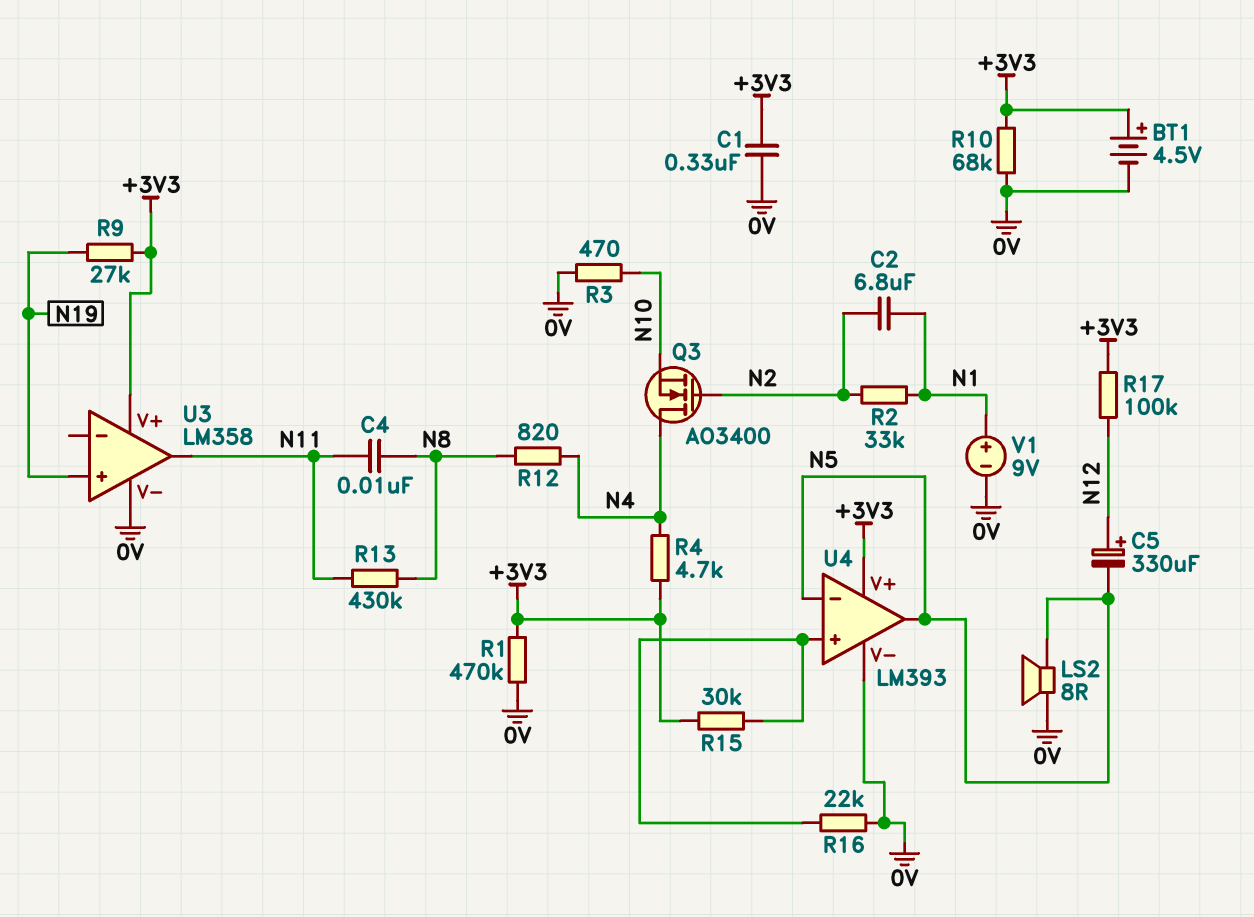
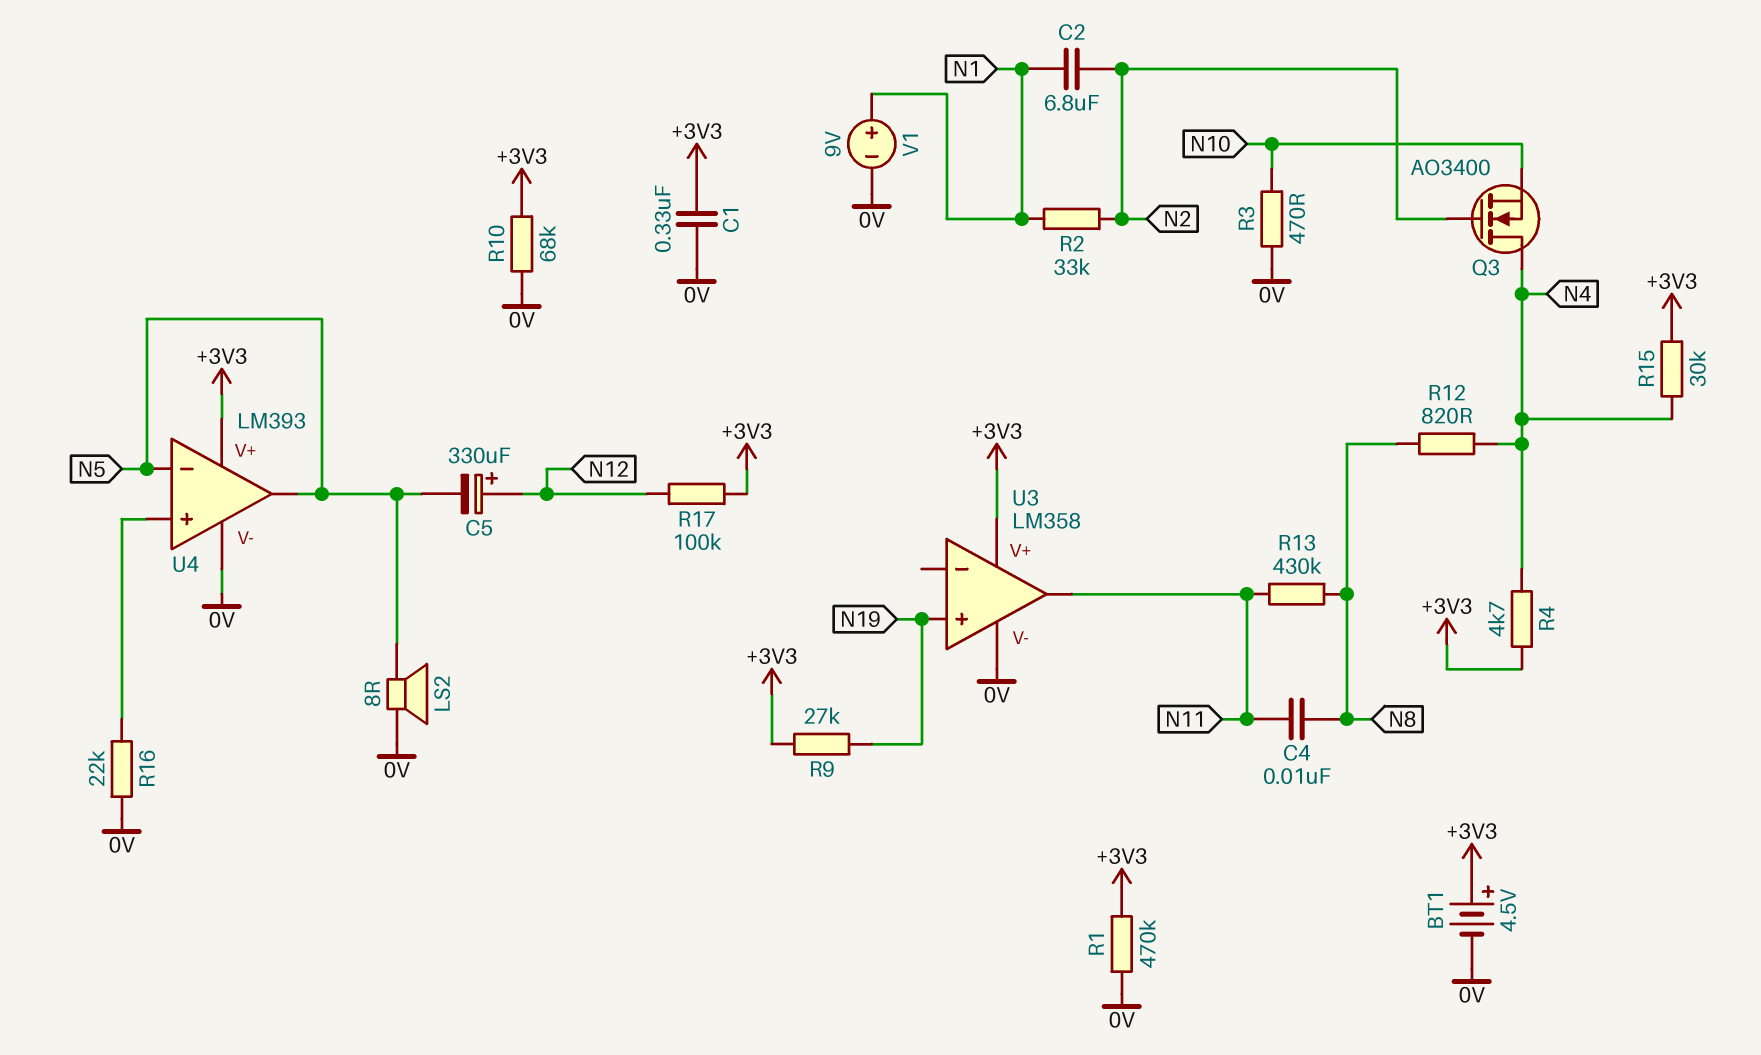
R15: 30k (+3V3, U4/in+) -> 30k (+3V3, N4)

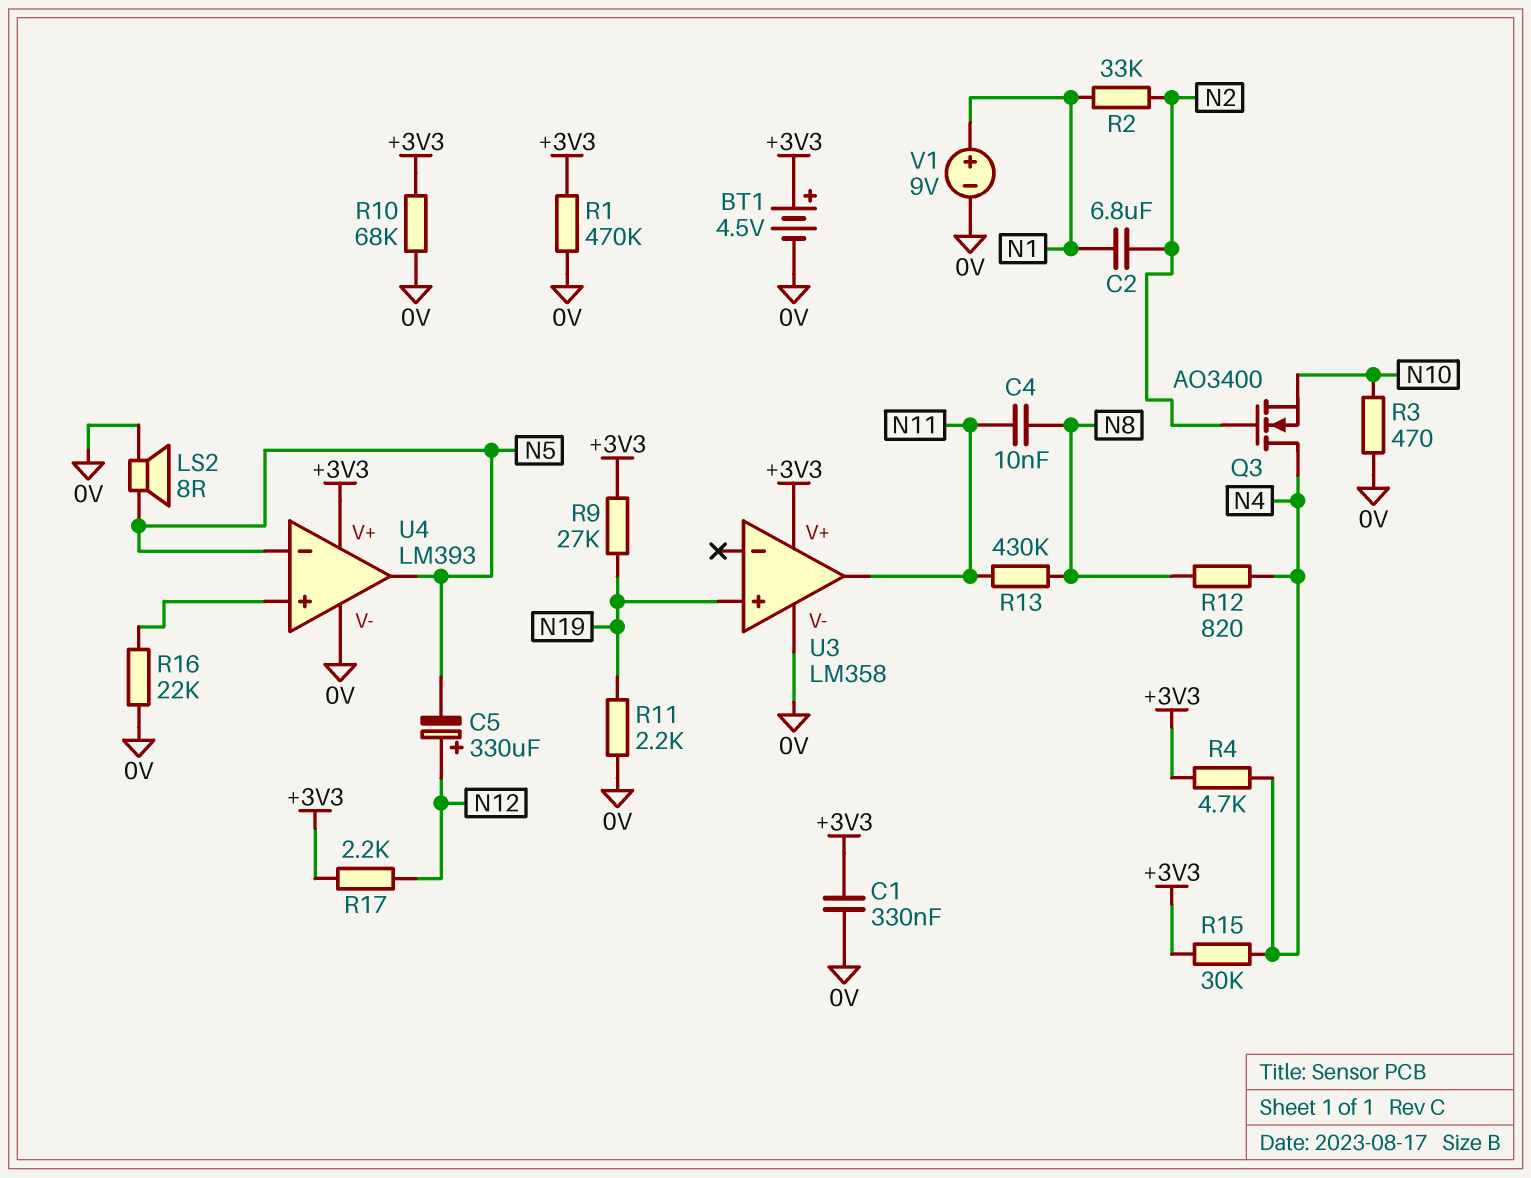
R11: none -> 2.2k (0V, N19)
R17: 100k (+3V3, N12) -> 2.2k (+3V3, N12)

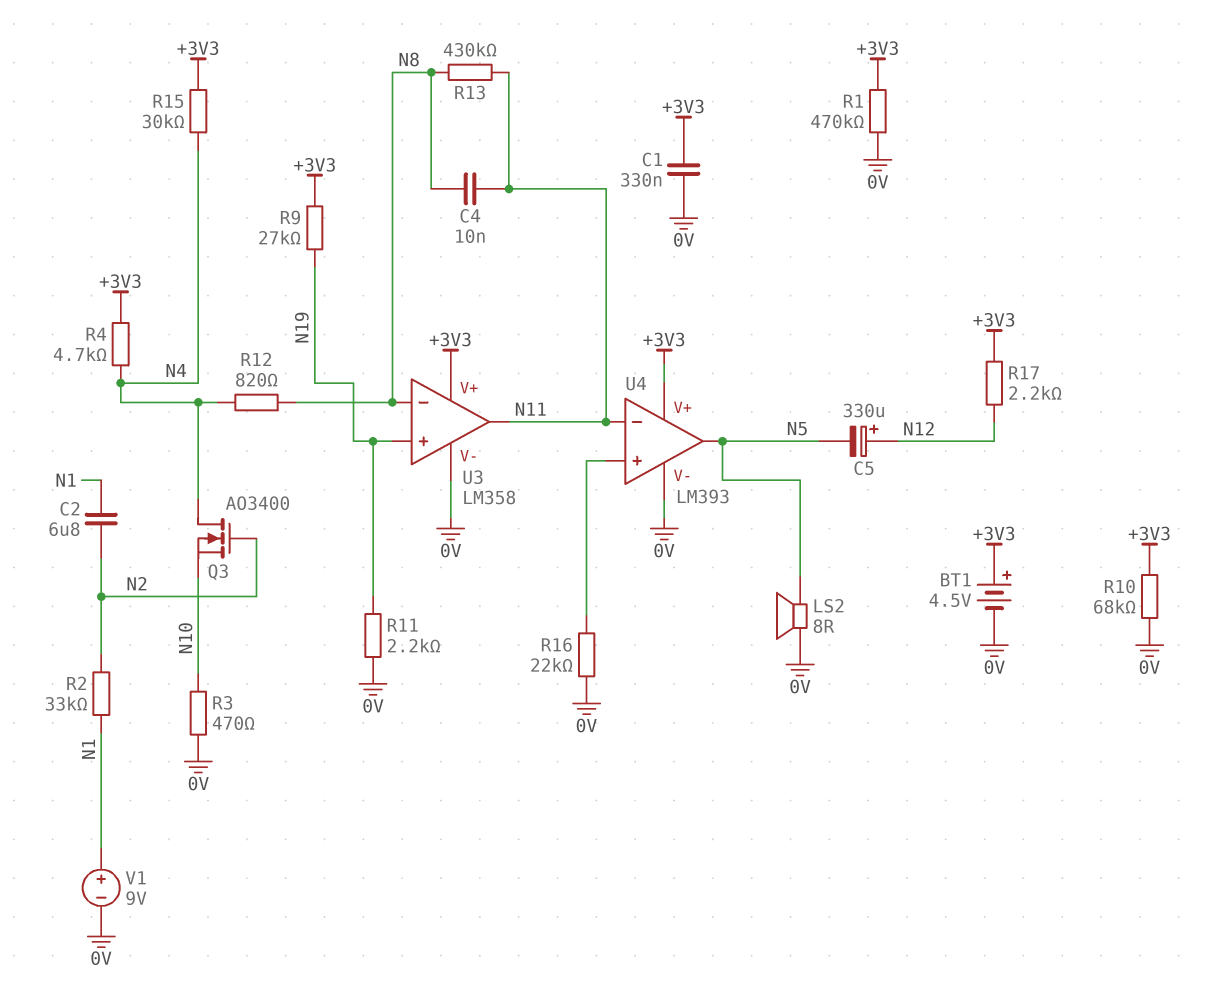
U3 pin in-: none -> N8
U4 pin in-: N5 -> N11

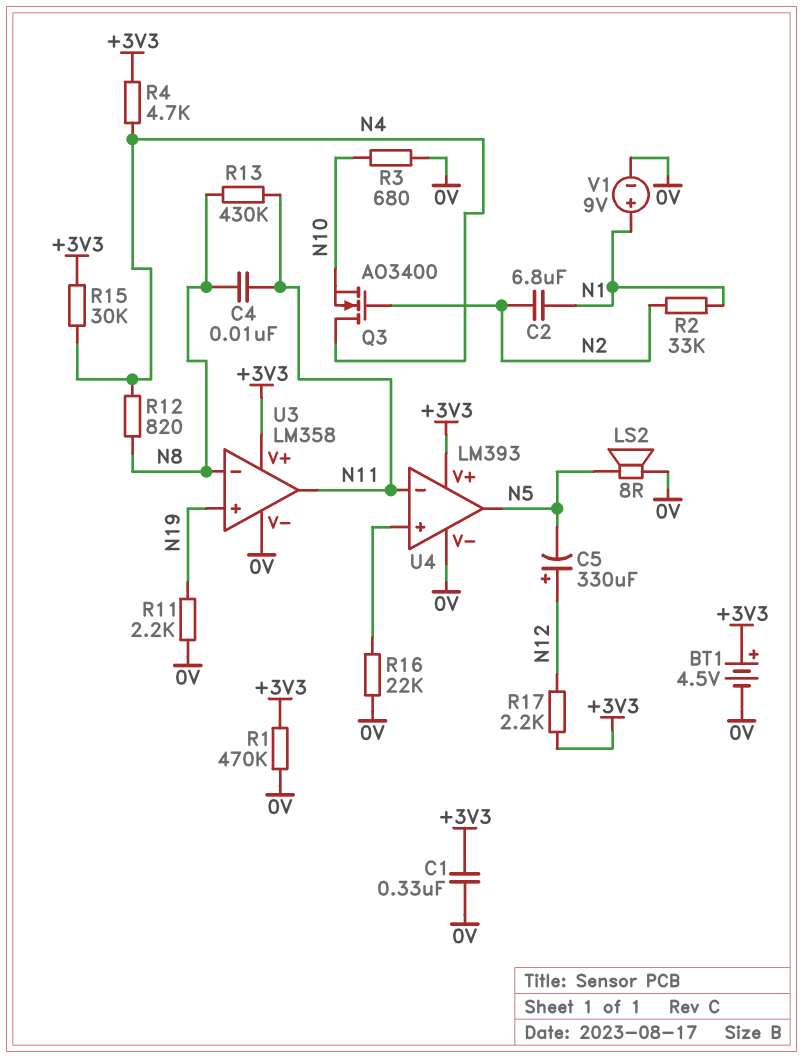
R3: 470 (0V, N10) -> 680 (0V, N10)
R9: 27k (+3V3, N19) -> none
R10: 68k (+3V3, 0V) -> none

